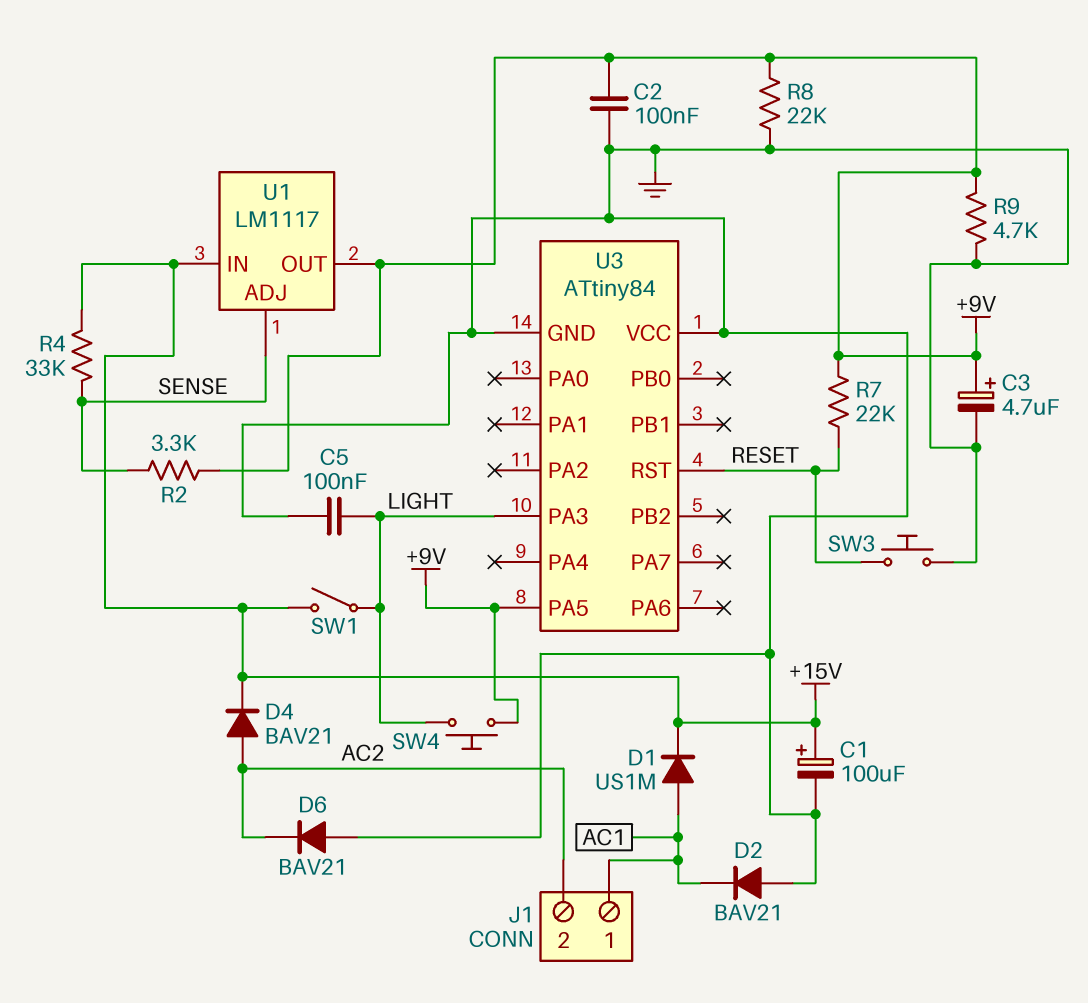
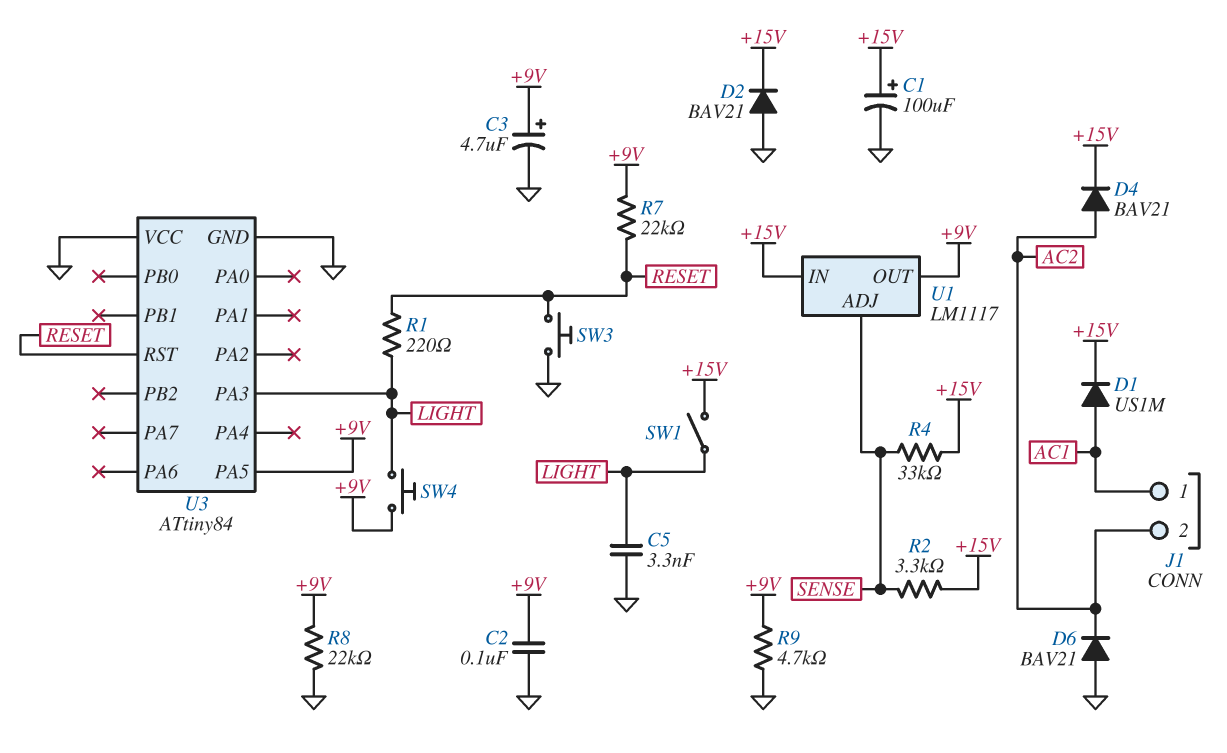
C5: 100nF (GND, LIGHT) -> 3.3nF (GND, LIGHT)
D2: diode BAV21 (A GND, K AC1) -> diode BAV21 (A GND, K +15V)
R1: none -> 220 (LIGHT, RESET)
R2: 3.3k (+9V, SENSE) -> 3.3k (+15V, SENSE)

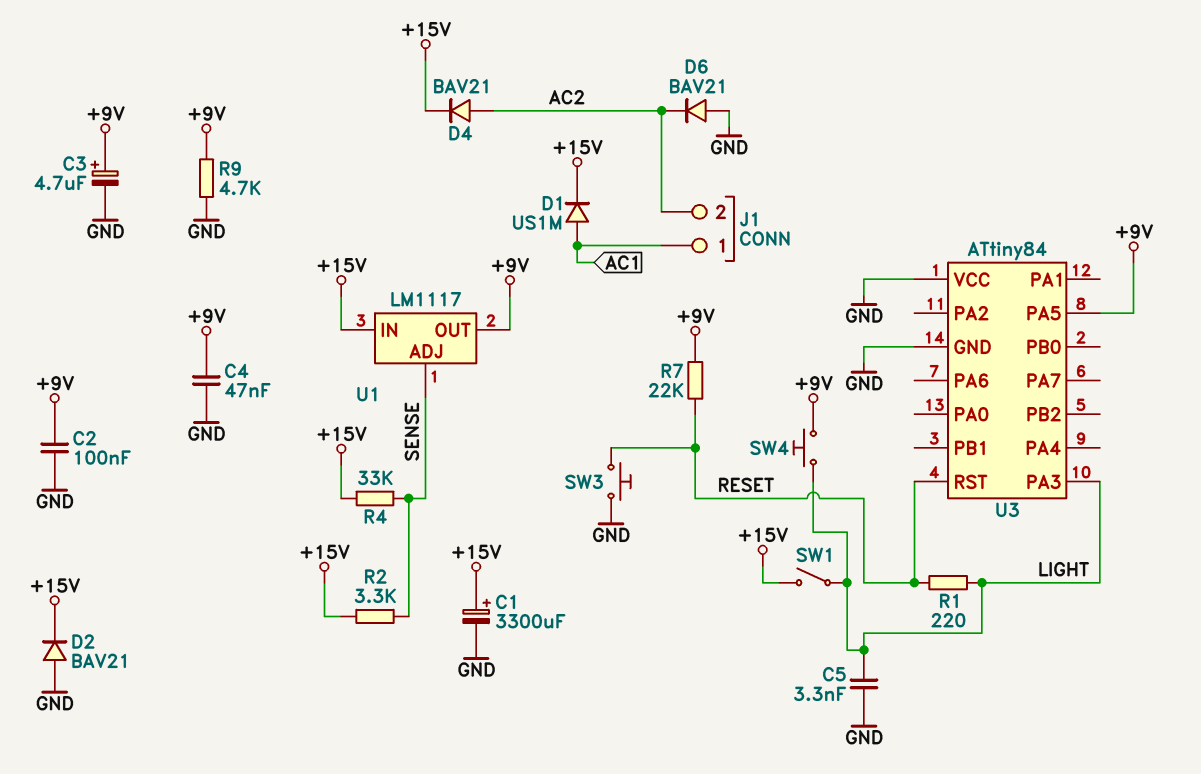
C1: 100uF (plus +15V, minus GND) -> 3300uF (plus +15V, minus GND)
C4: none -> 47nF (+9V, GND)
R8: 22k (+9V, GND) -> none

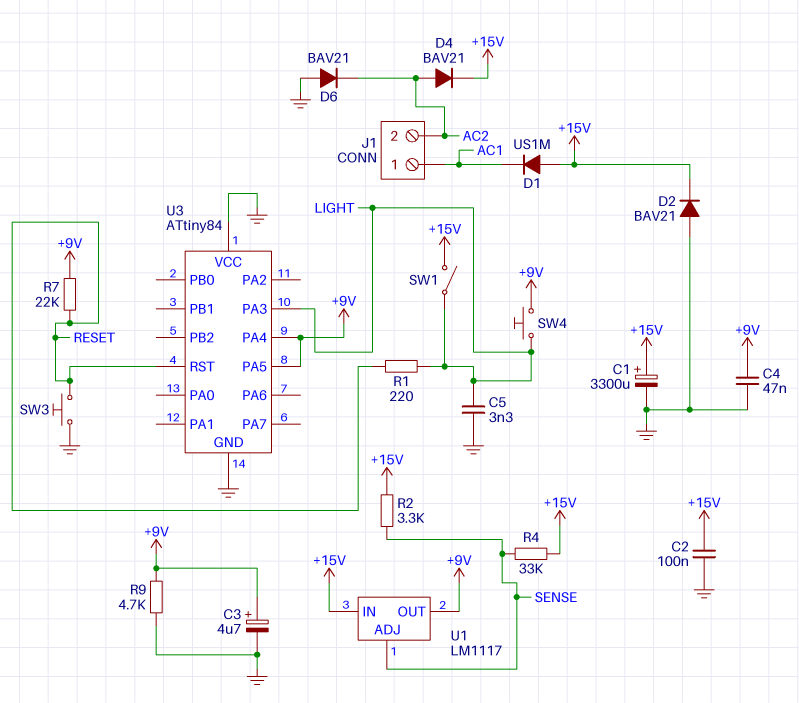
C2: 100nF (+9V, GND) -> 100nF (+15V, GND)
D1: diode US1M (A AC1, K +15V) -> diode US1M (A +15V, K AC1)
U3 pin PA4: none -> +9V

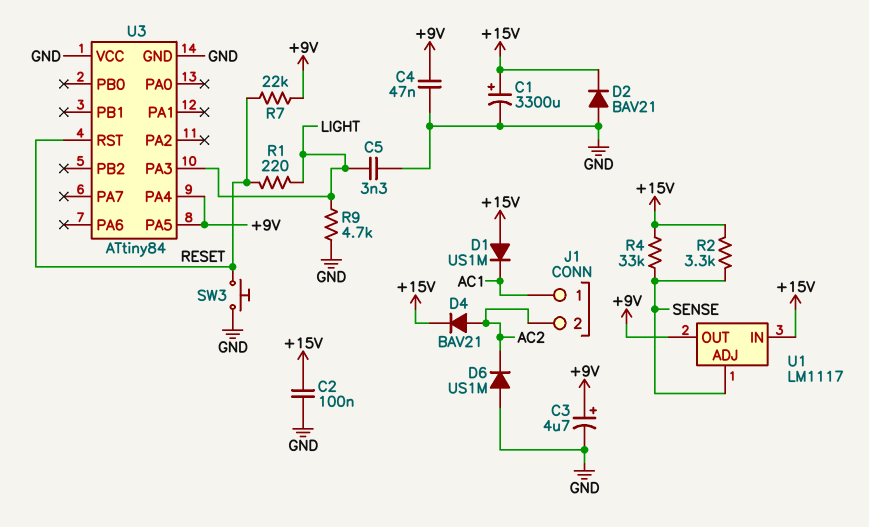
D6: diode BAV21 (A GND, K AC2) -> diode US1M (A GND, K AC2)
R9: 4.7k (+9V, GND) -> 4.7k (GND, LIGHT)
SW1: switch (+15V, LIGHT) -> none
SW4: button (+9V, LIGHT) -> none

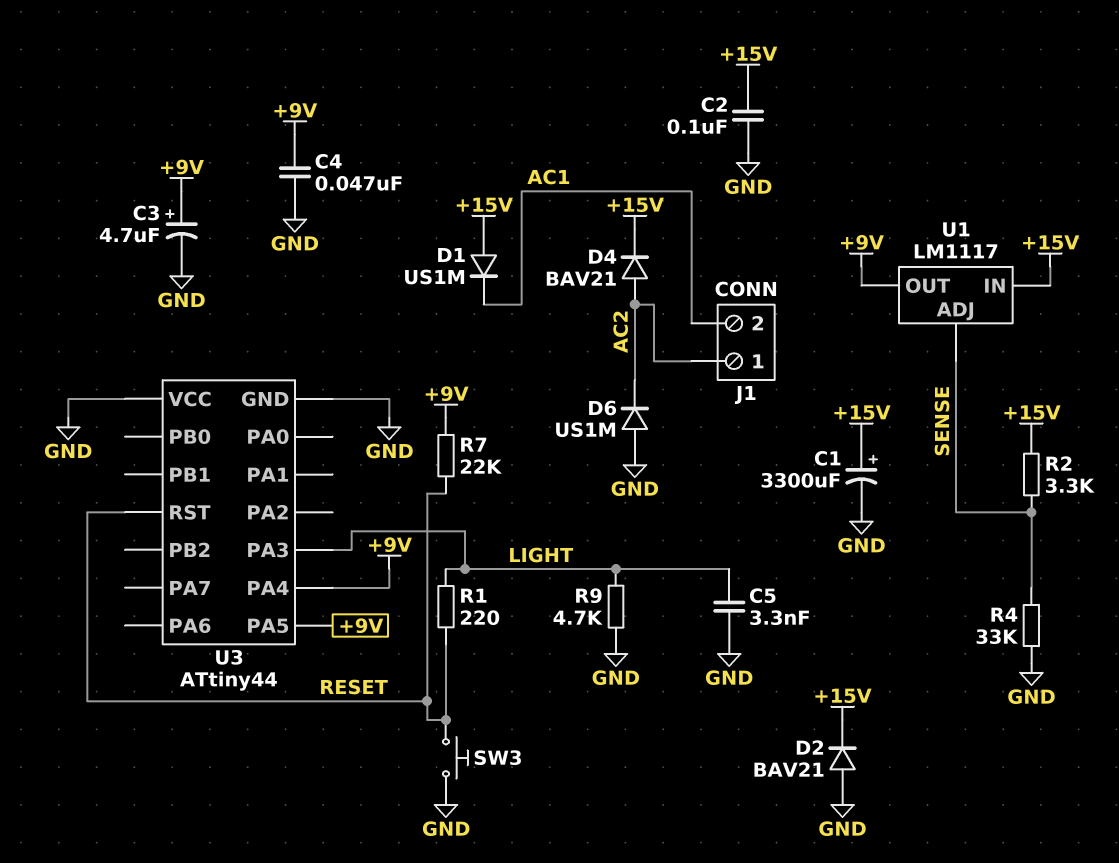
J1 pin 1: AC1 -> AC2
J1 pin 2: AC2 -> AC1
R4: 33k (+15V, SENSE) -> 33k (GND, SENSE)
U3: ATtiny84 -> ATtiny44

